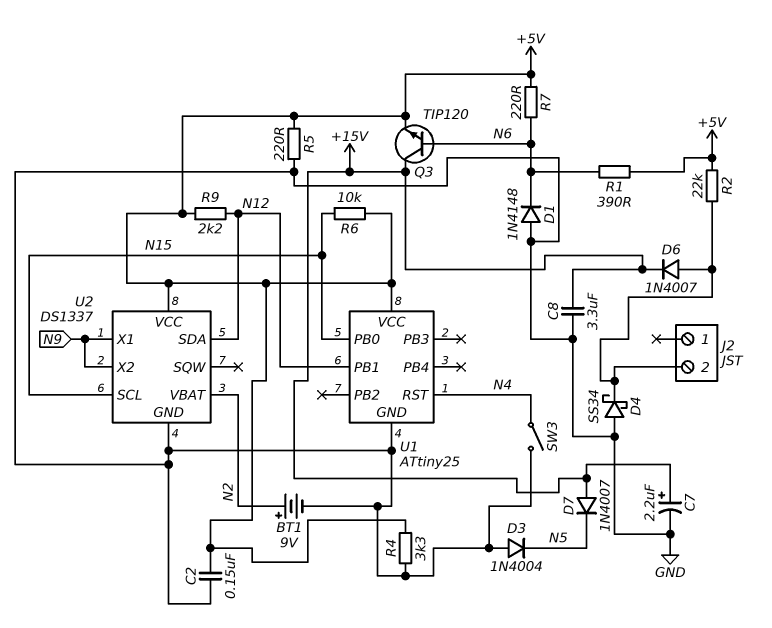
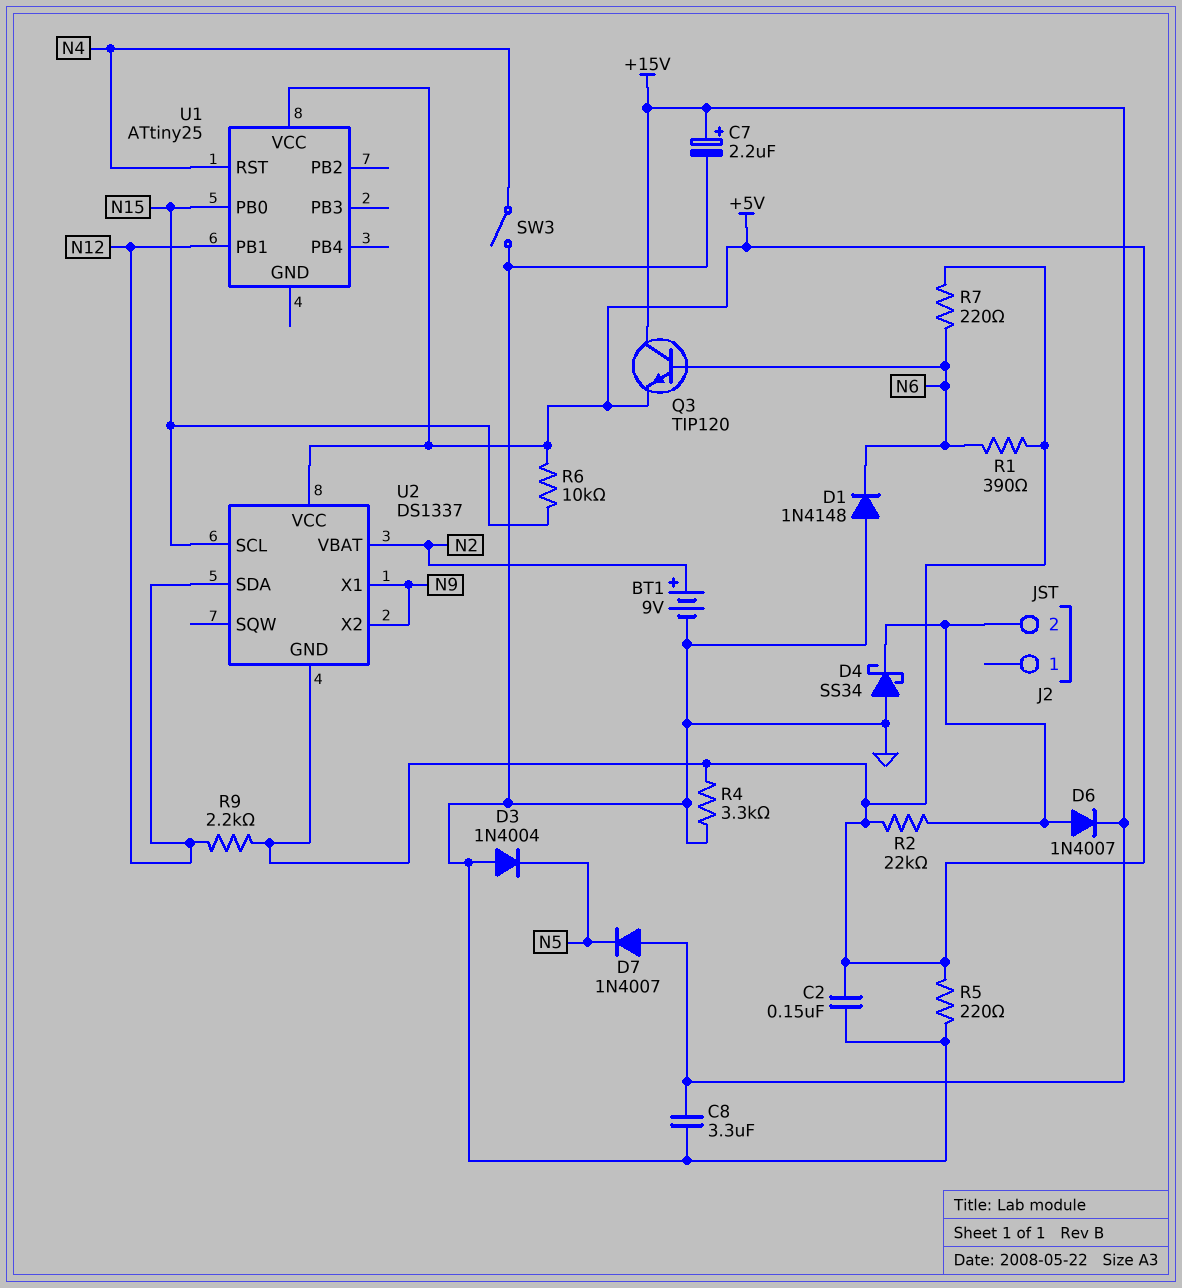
U1 pin GND: GND -> none
U2 pin GND: GND -> +5V

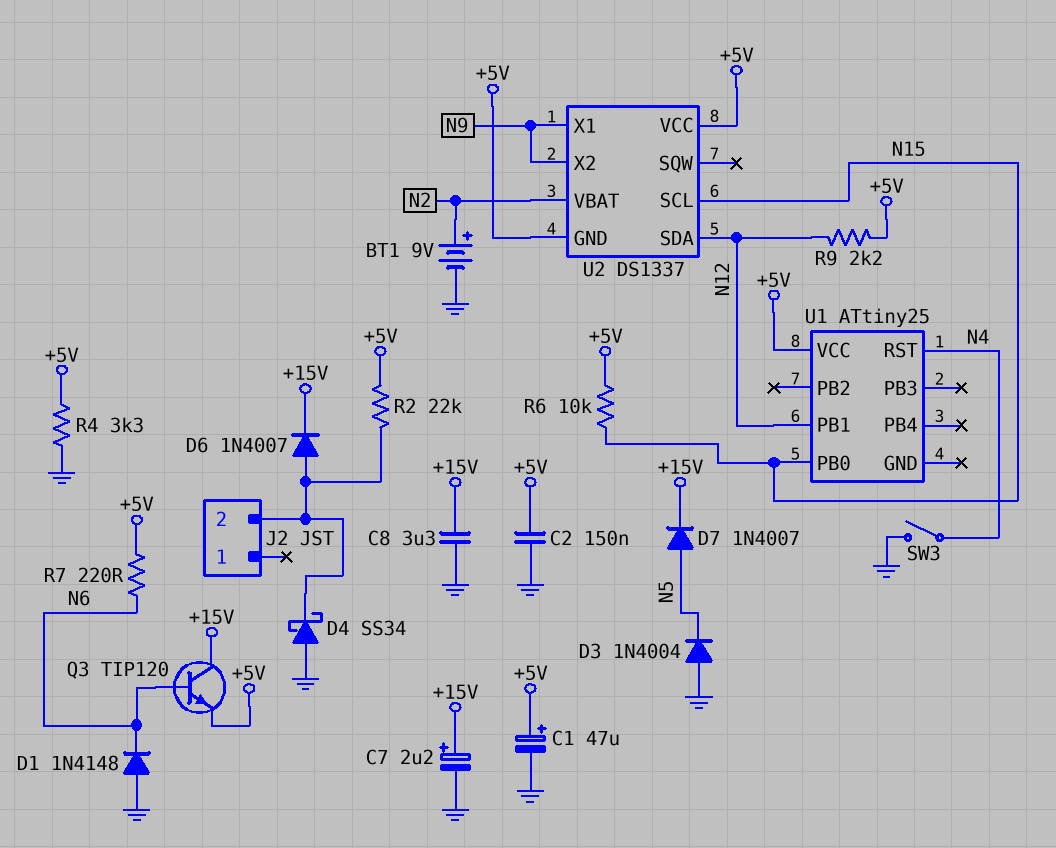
C1: none -> 47uF (plus +5V, minus GND)
D7: diode 1N4007 (A +15V, K N5) -> diode 1N4007 (A N5, K +15V)
R1: 390 (+5V, N6) -> none
R5: 220 (+5V, GND) -> none

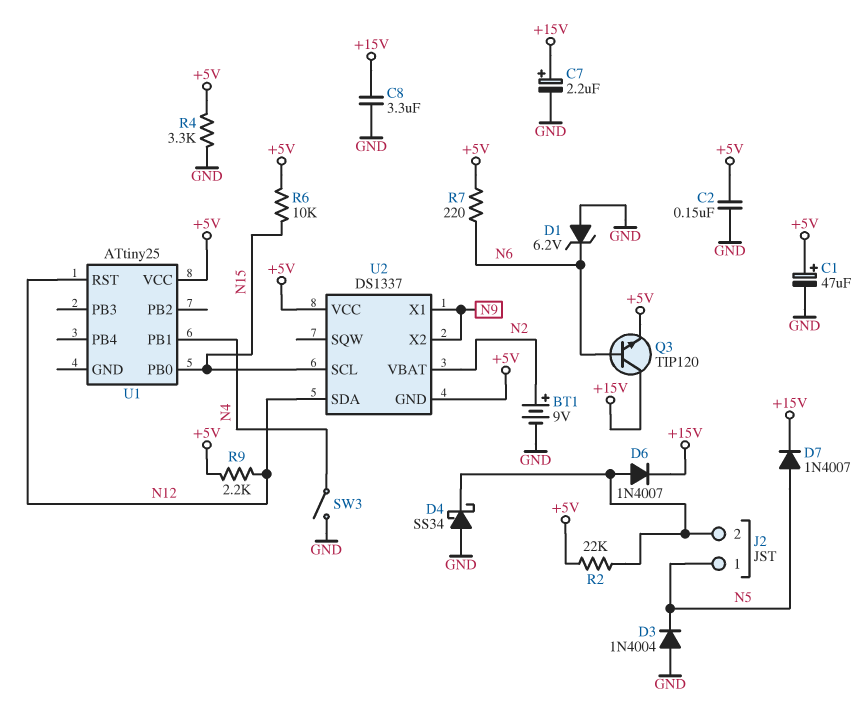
D1: diode 1N4148 (A GND, K N6) -> zener 6.2V (A GND, K N6)
J2 pin 1: none -> N5
U1 pin PB1: N12 -> N4
U1 pin RST: N4 -> N12

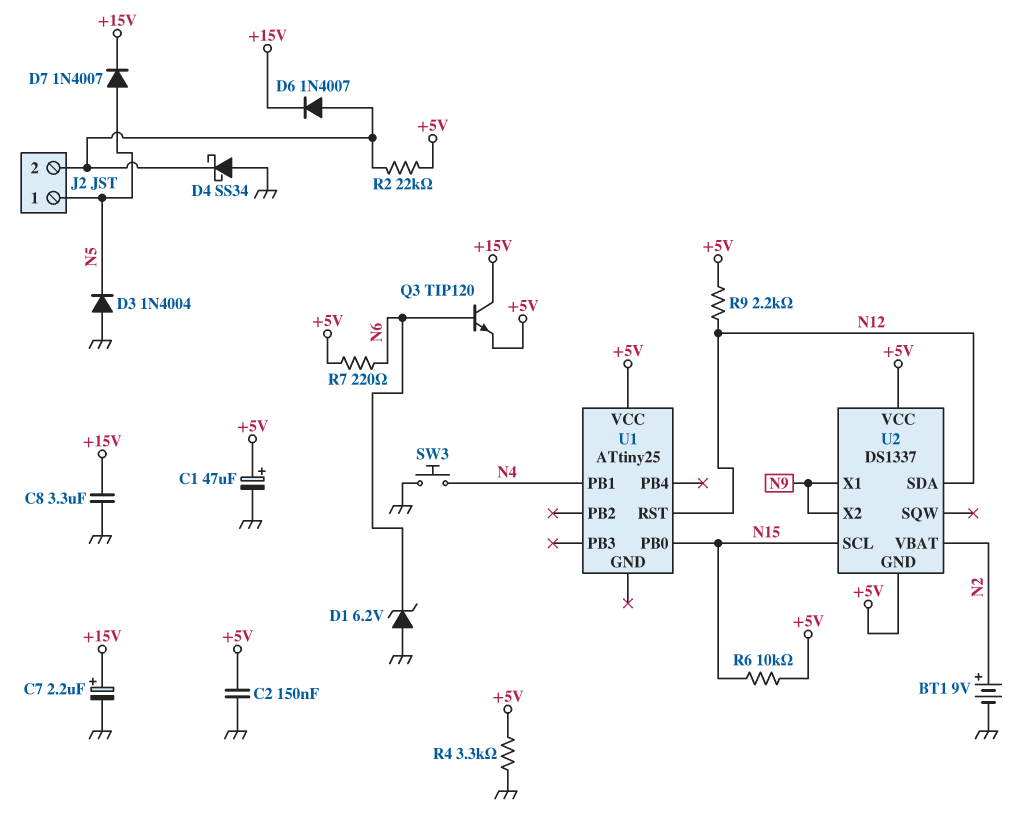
SW3: switch (GND, N4) -> button (GND, N4)

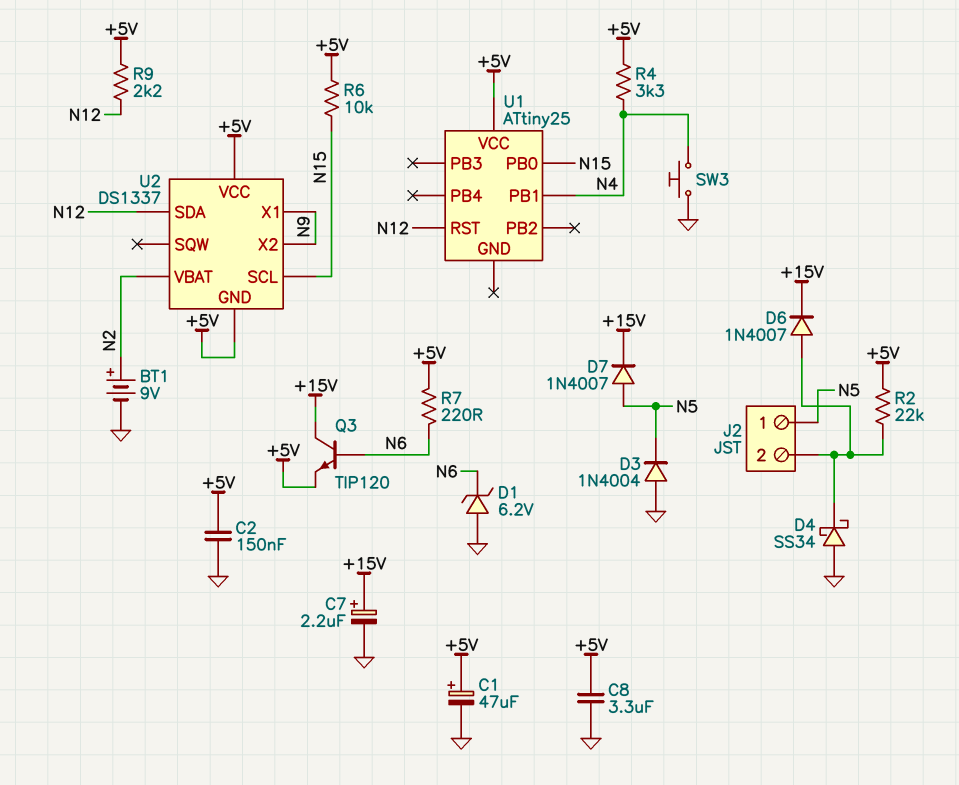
C8: 3.3uF (+15V, GND) -> 3.3uF (+5V, GND)
R4: 3.3k (+5V, GND) -> 3.3k (+5V, N4)

